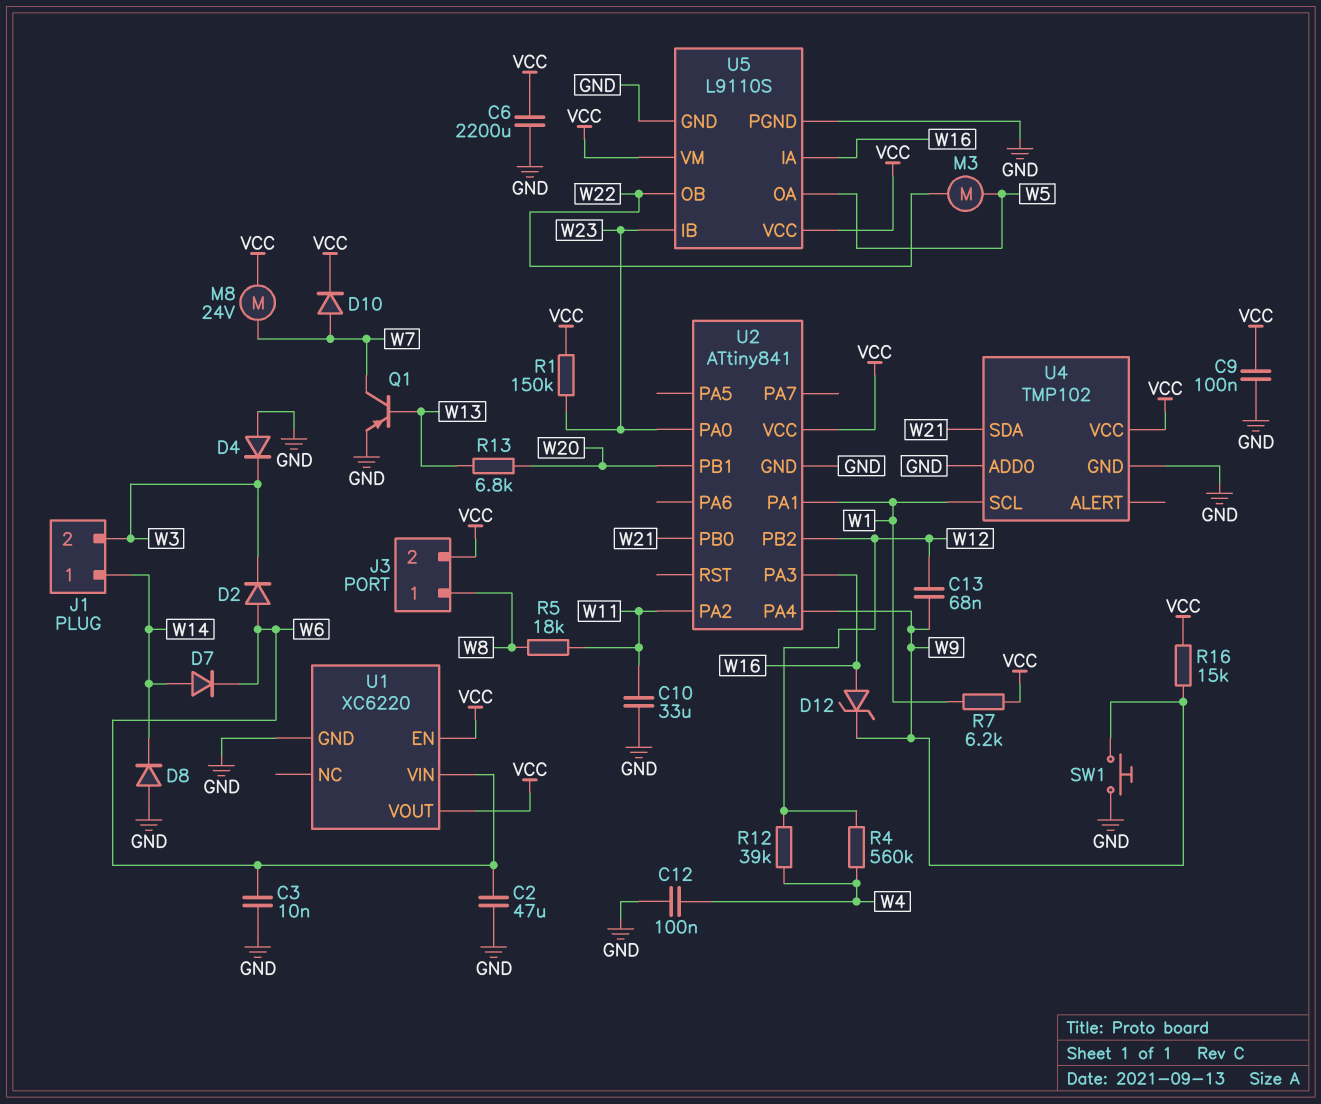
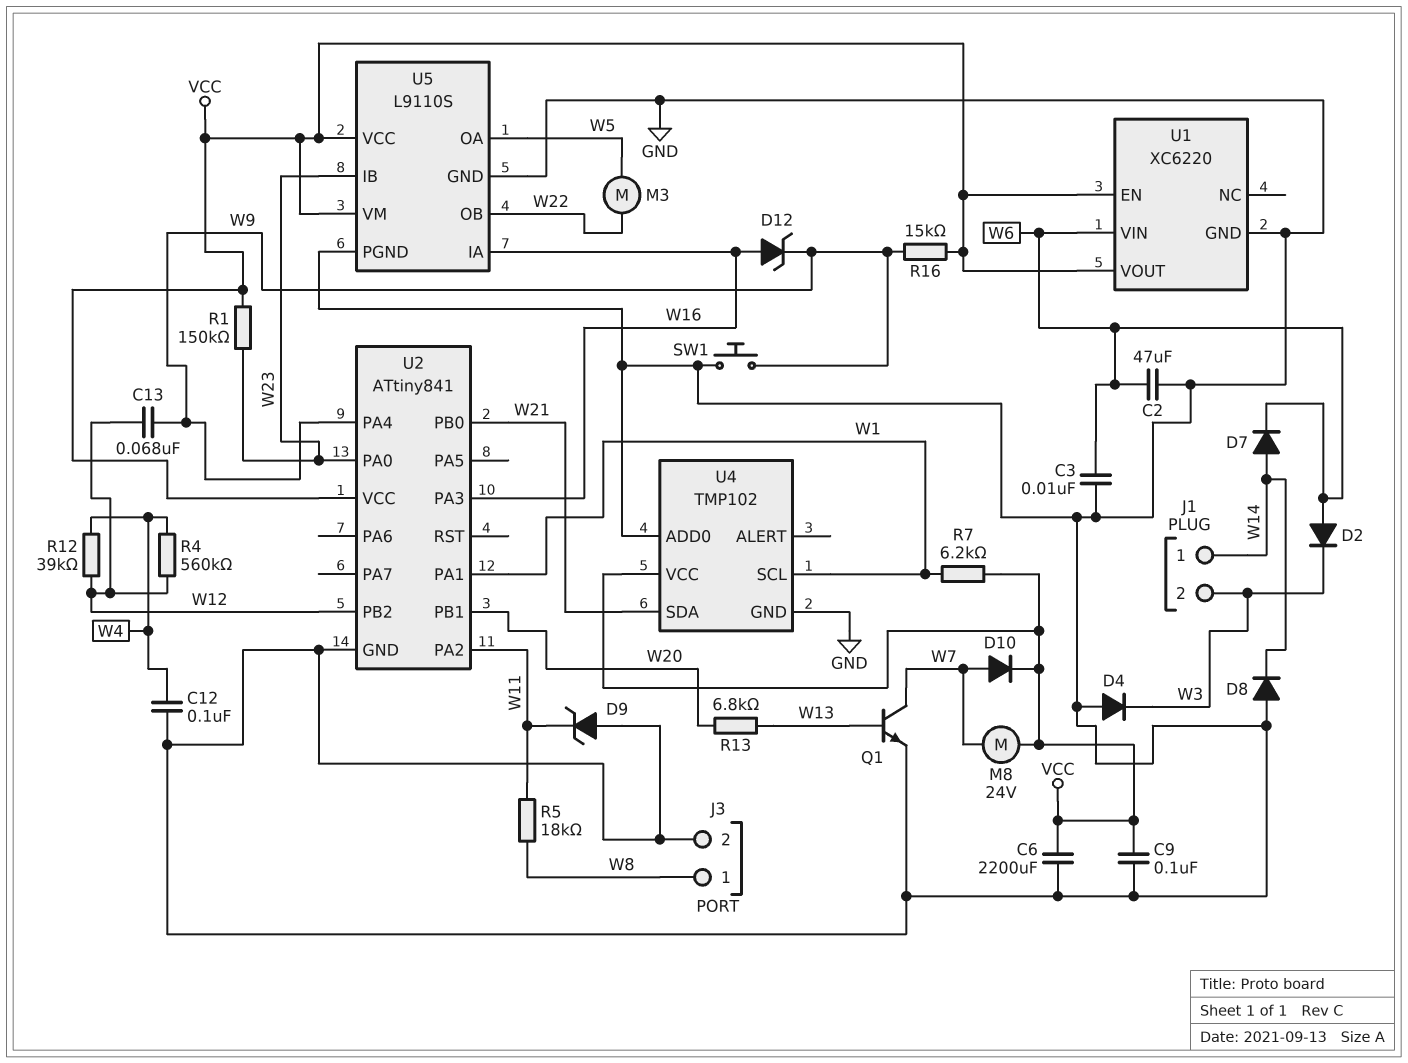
C10: 33uF (GND, W11) -> none
D9: none -> zener (A GND, K W11)
J3 pin 2: VCC -> GND
Q1: PNP (B W13, C W7, E GND) -> NPN (B W13, C W7, E GND)

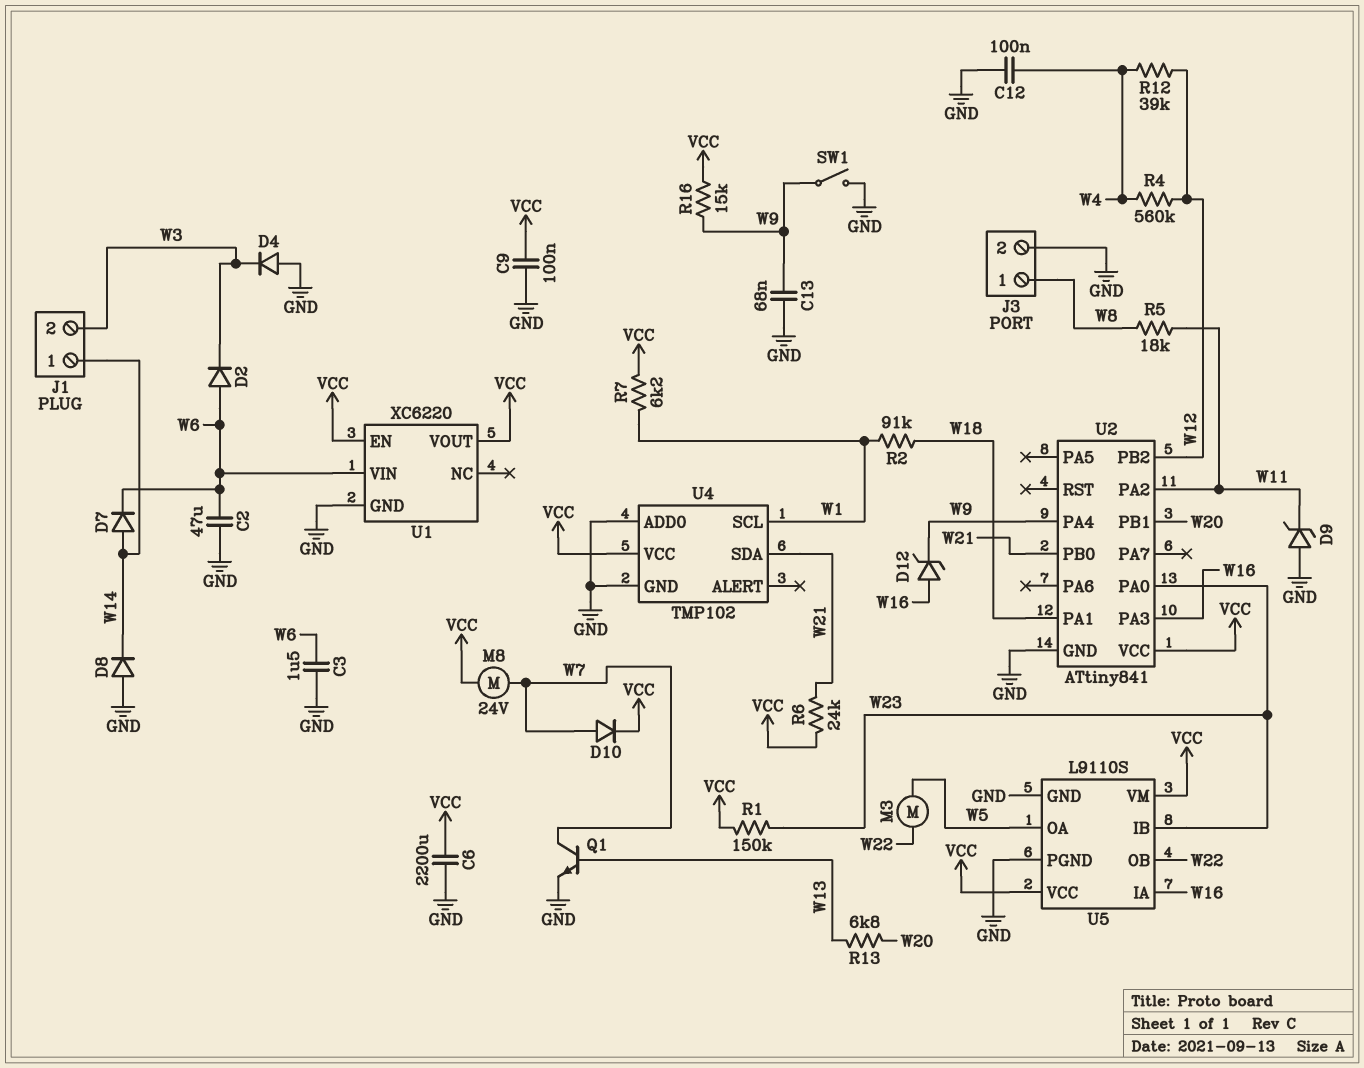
C3: 10nF (GND, W6) -> 1.5uF (GND, W6)
C13: 68nF (W9, W12) -> 68nF (GND, W9)
R2: none -> 91k (W1, W18)
R6: none -> 24k (VCC, W21)
SW1: button (GND, W9) -> switch (GND, W9)
U2 pin PA1: W1 -> W18

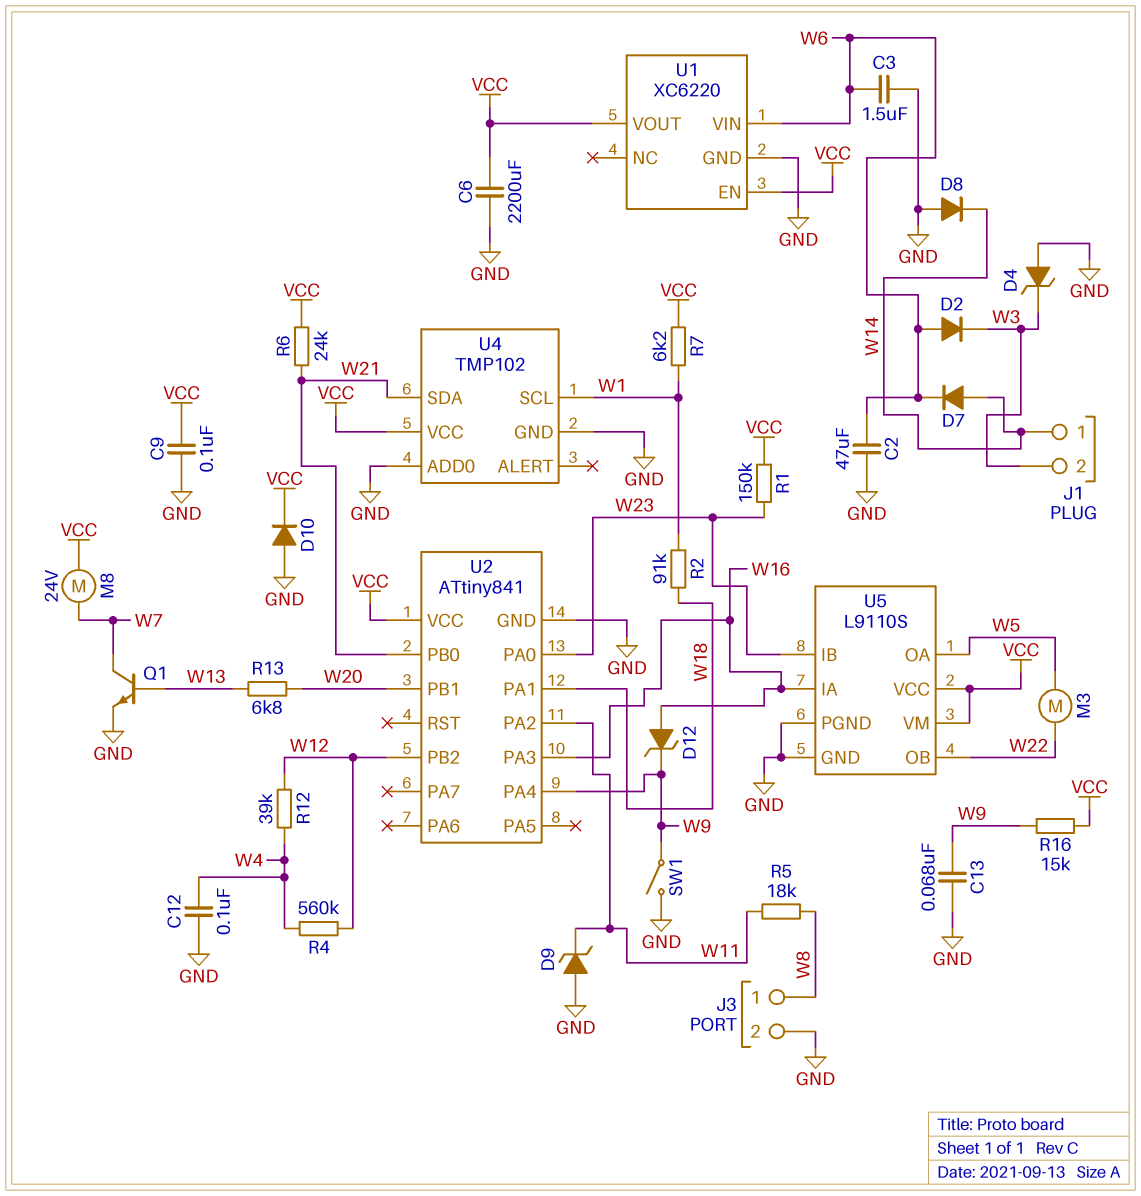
D4: diode (A GND, K W3) -> zener (A GND, K W3)
D10: diode (A W7, K VCC) -> diode (A GND, K VCC)

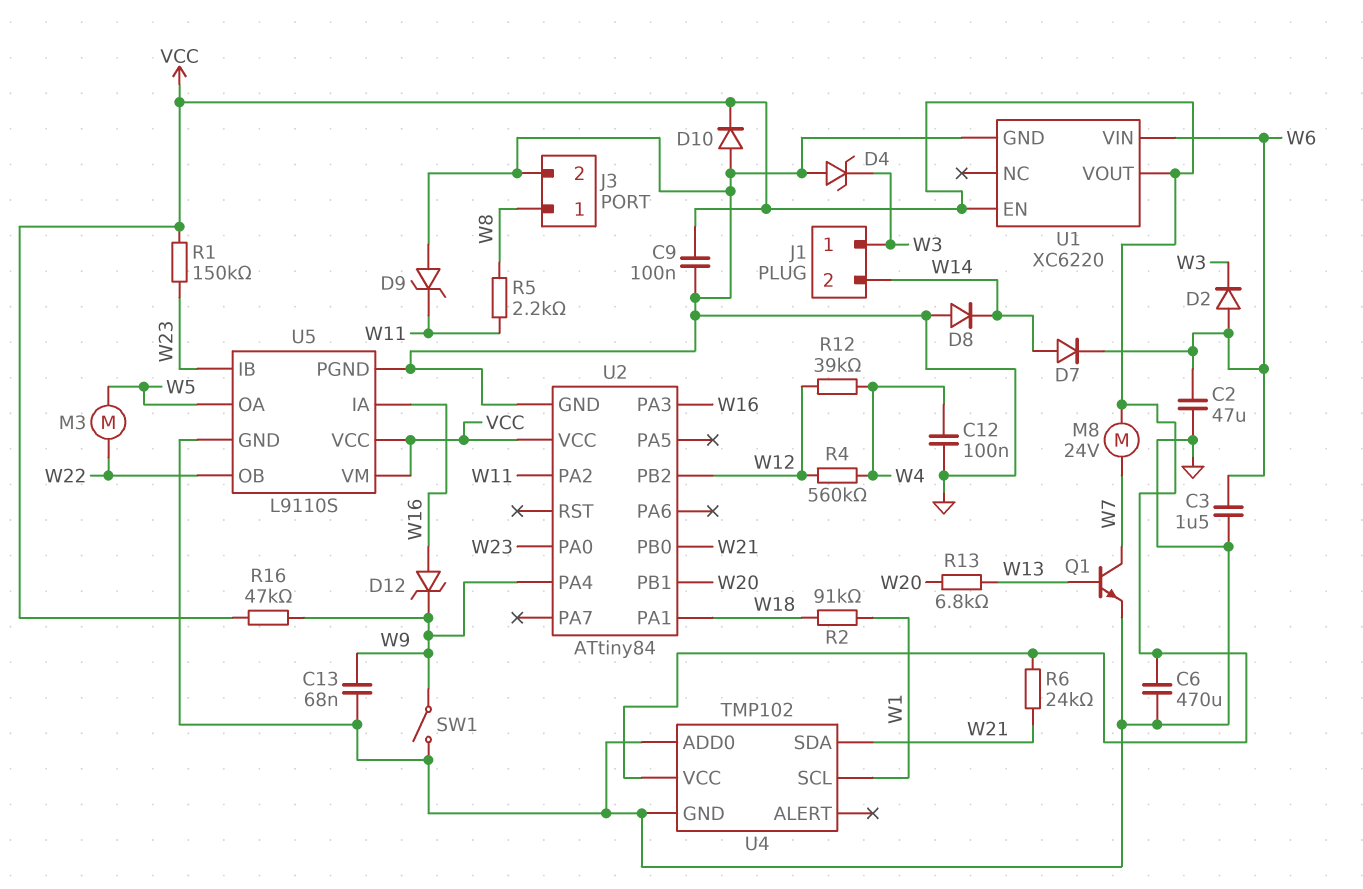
C6: 2200uF (GND, VCC) -> 470uF (GND, VCC)
J1 pin 1: W14 -> W3
J1 pin 2: W3 -> W14
R5: 18k (W8, W11) -> 2.2k (W8, W11)
R7: 6.2k (VCC, W1) -> none
R16: 15k (VCC, W9) -> 47k (VCC, W9)
U2: ATtiny841 -> ATtiny84

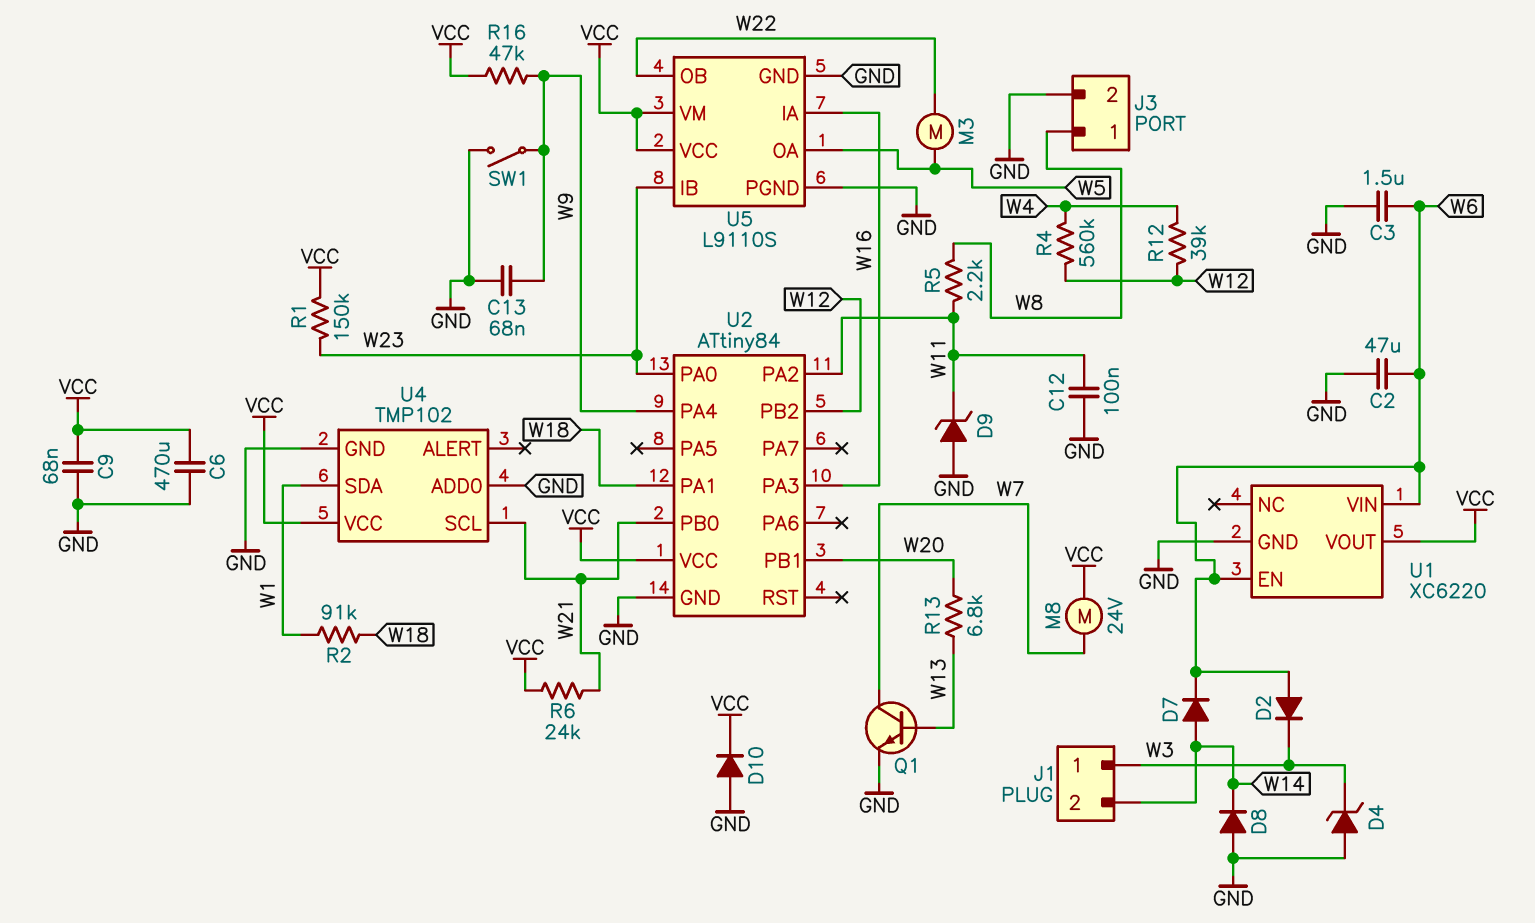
C9: 100nF (GND, VCC) -> 68nF (GND, VCC)
C12: 100nF (GND, W4) -> 100nF (GND, W11)
D12: zener (A W16, K W9) -> none
U1 pin EN: VCC -> W6
U4 pin SCL: W1 -> W21
U4 pin SDA: W21 -> W1

